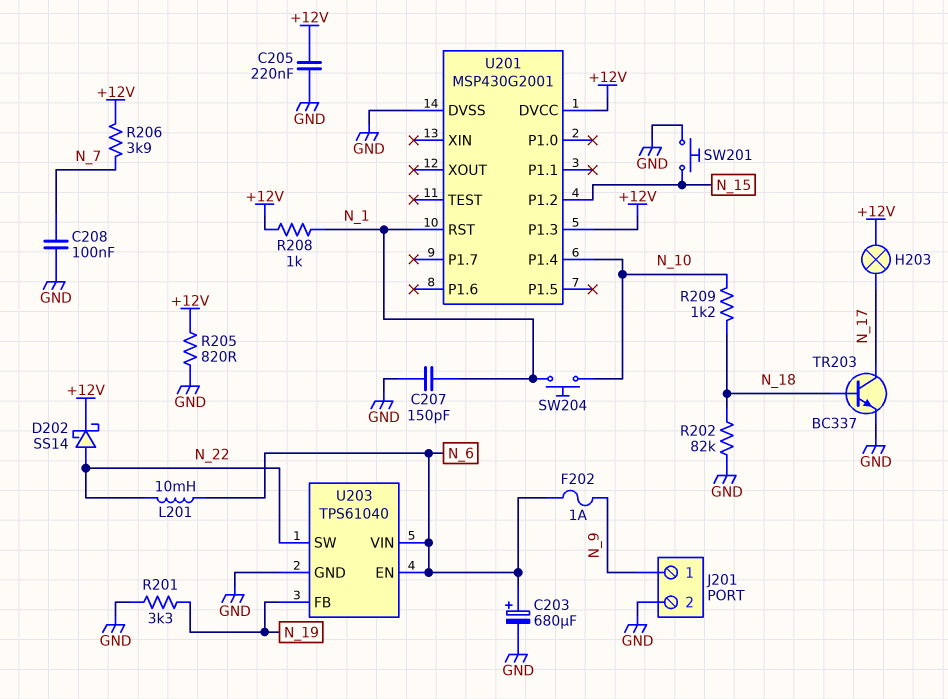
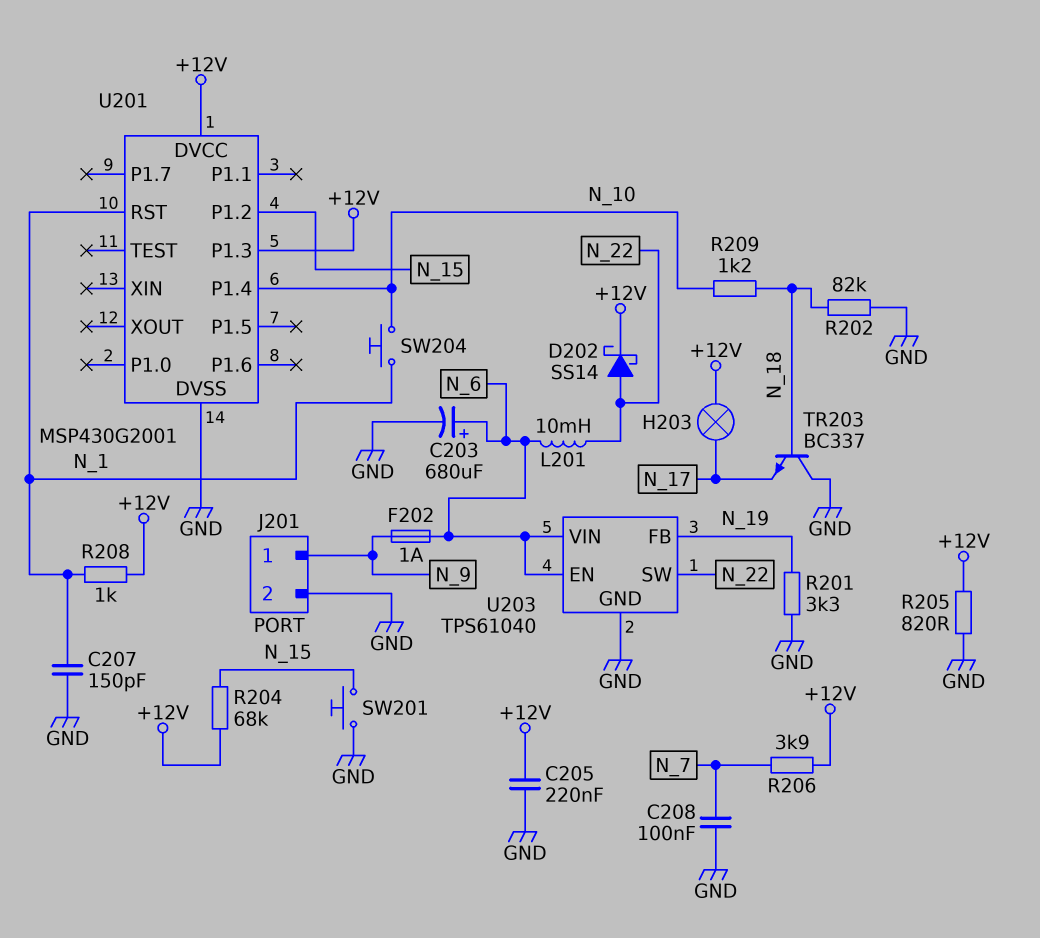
R204: none -> 68k (+12V, N_15)
TR203: NPN BC337 (B N_18, C N_17, E GND) -> NPN BC337 (B N_18, C GND, E N_17)

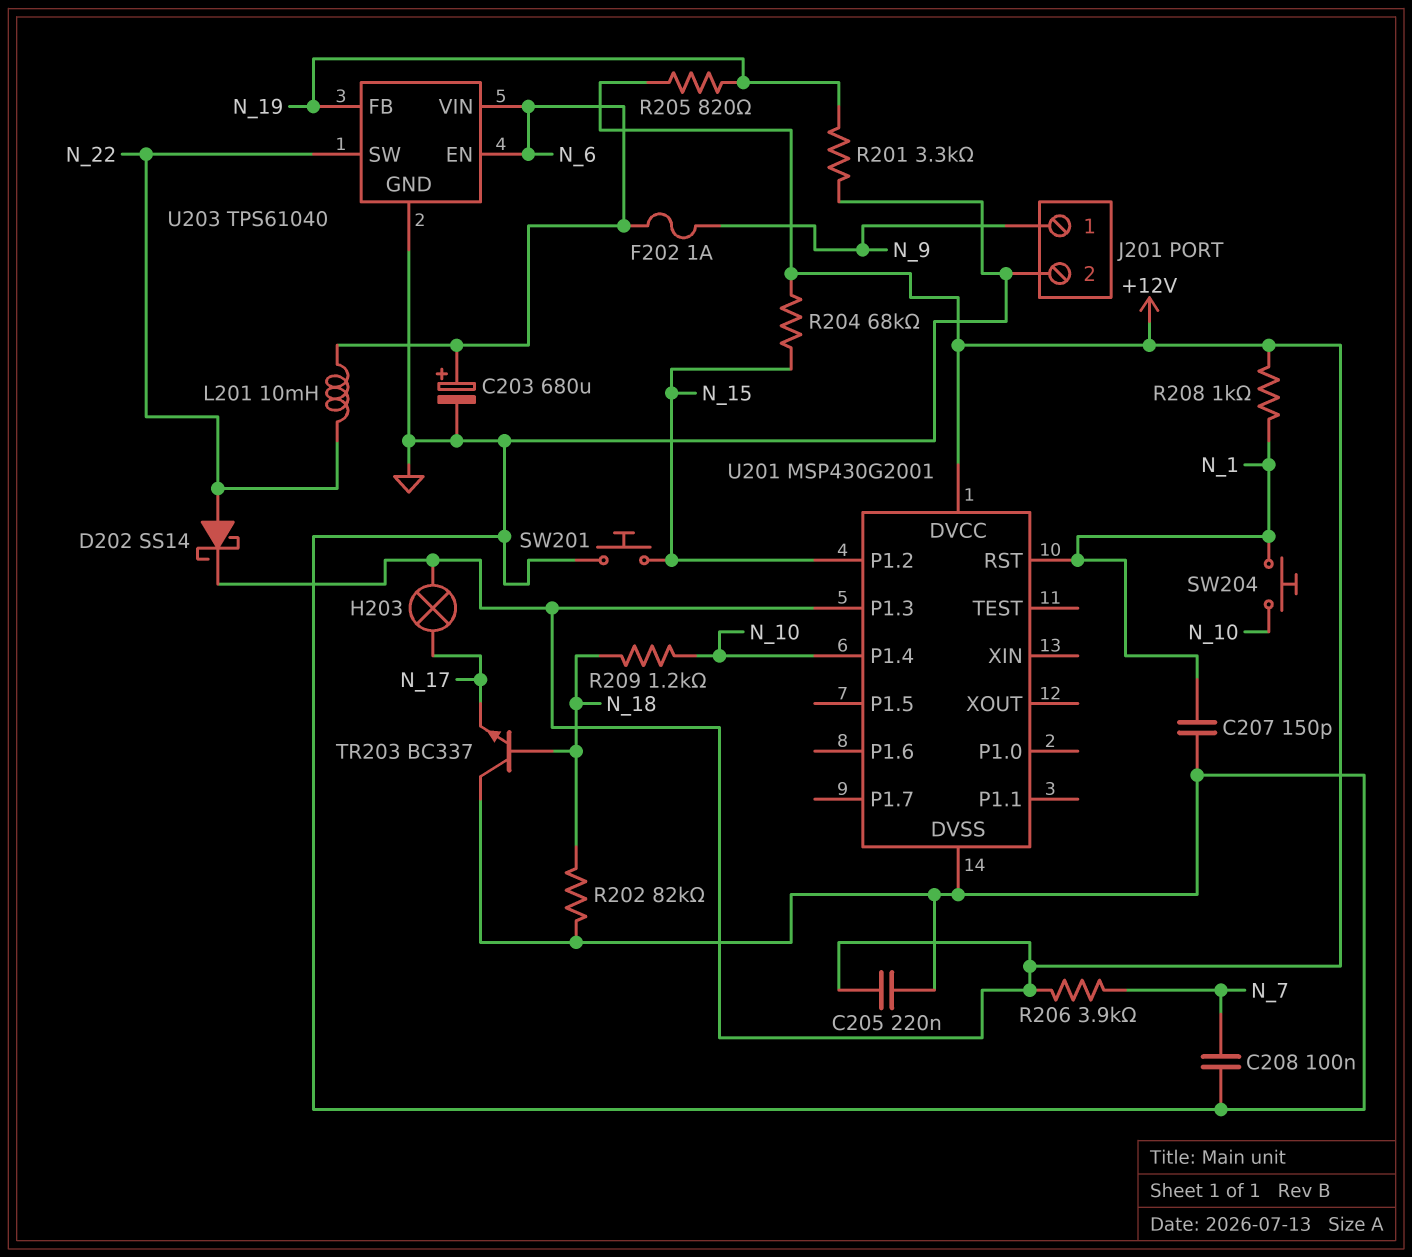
R205: 820 (+12V, GND) -> 820 (+12V, N_19)

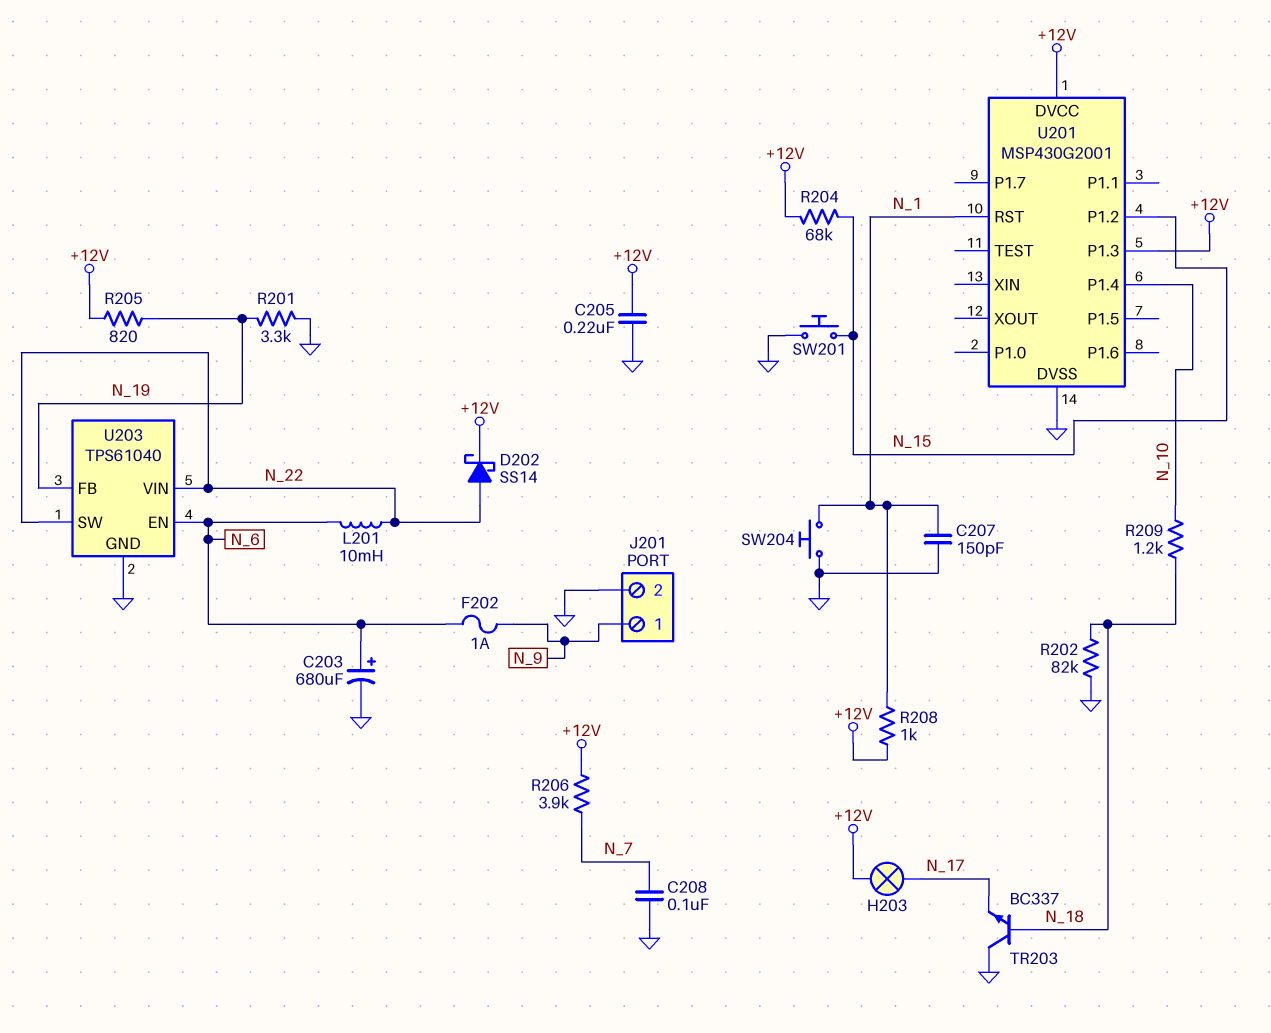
SW204: button (N_1, N_10) -> button (GND, N_1)
U203 pin VIN: N_6 -> N_22

